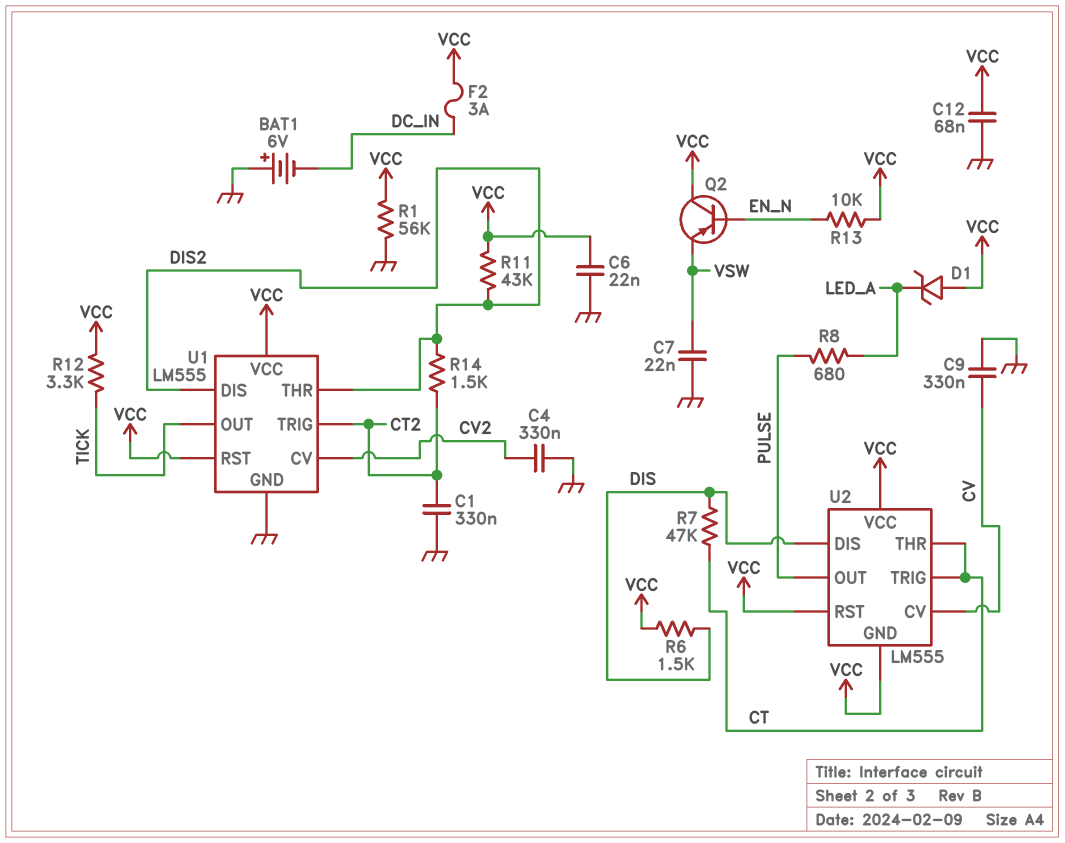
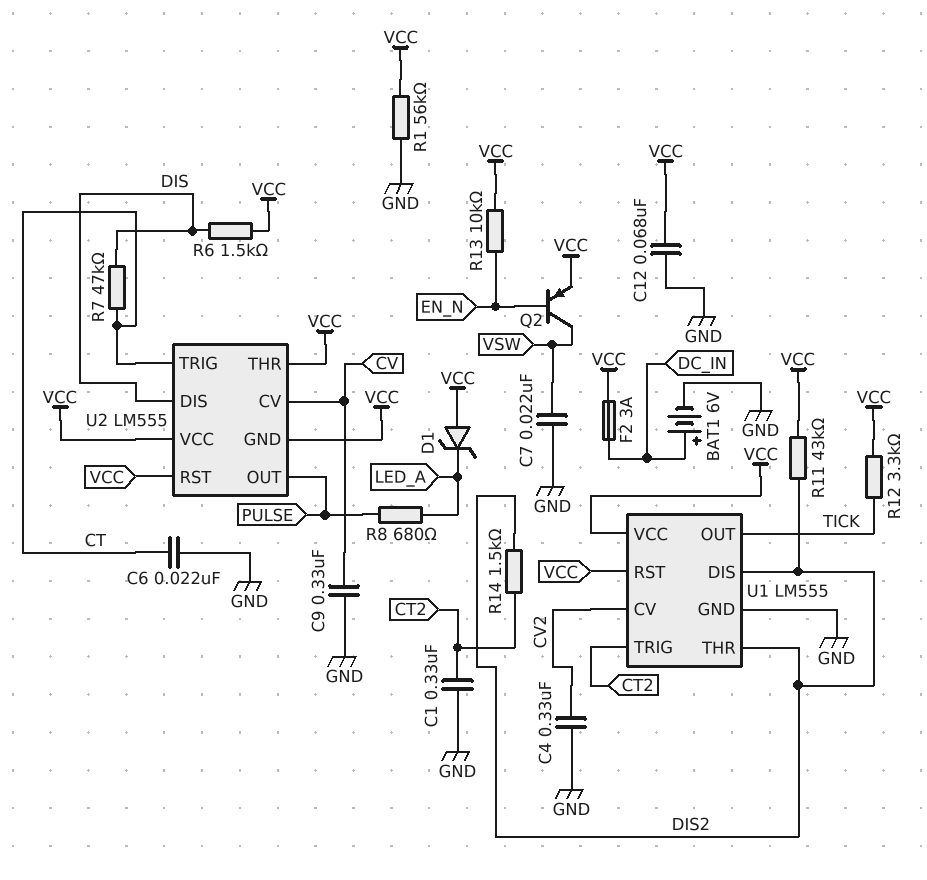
BAT1: 6V (plus GND, minus DC_IN) -> 6V (plus DC_IN, minus GND)
C6: 22nF (GND, VCC) -> 22nF (CT, GND)
Q2: PNP (B EN_N, C VCC, E VSW) -> PNP (B EN_N, C VSW, E VCC)
U2 pin THR: CT -> VCC

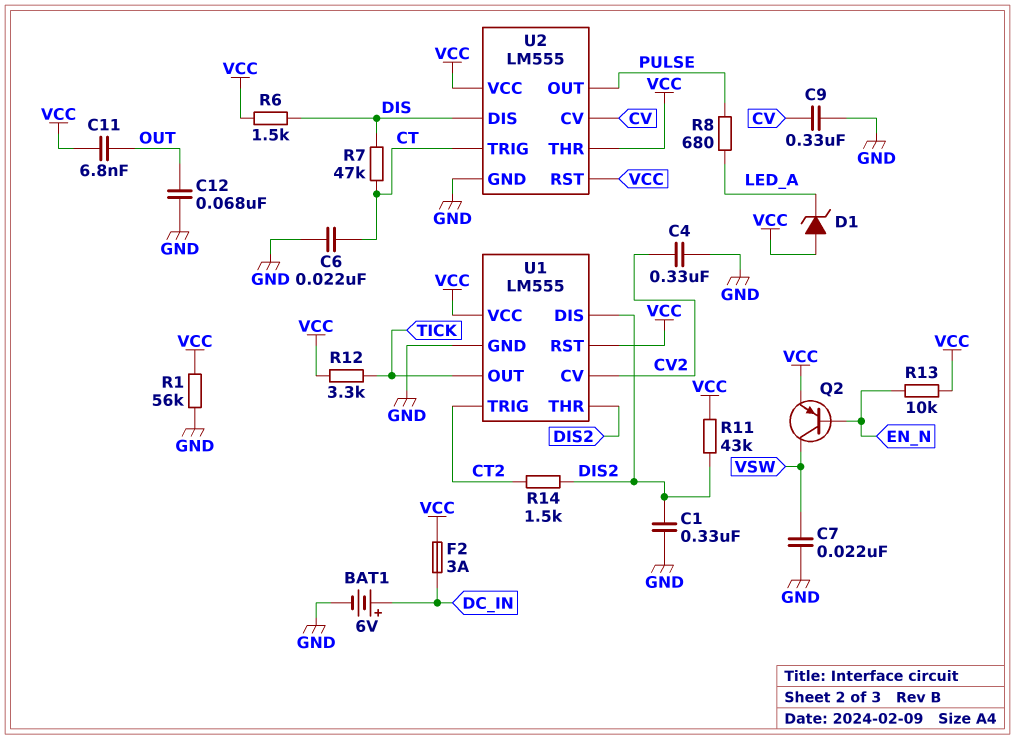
C1: 330nF (CT2, GND) -> 330nF (DIS2, GND)
C11: none -> 6.8nF (OUT, VCC)
C12: 68nF (GND, VCC) -> 68nF (GND, OUT)
U2 pin GND: VCC -> GND

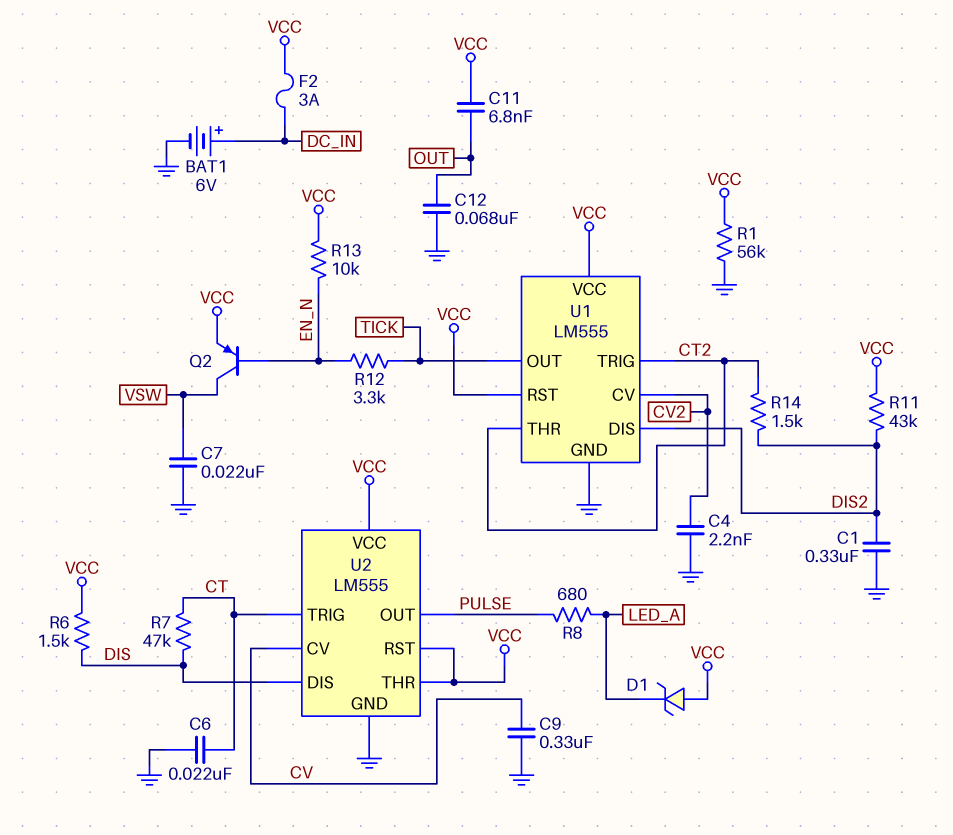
C4: 330nF (CV2, GND) -> 2.2nF (CV2, GND)
R12: 3.3k (TICK, VCC) -> 3.3k (EN_N, TICK)
U1 pin THR: DIS2 -> CT2

